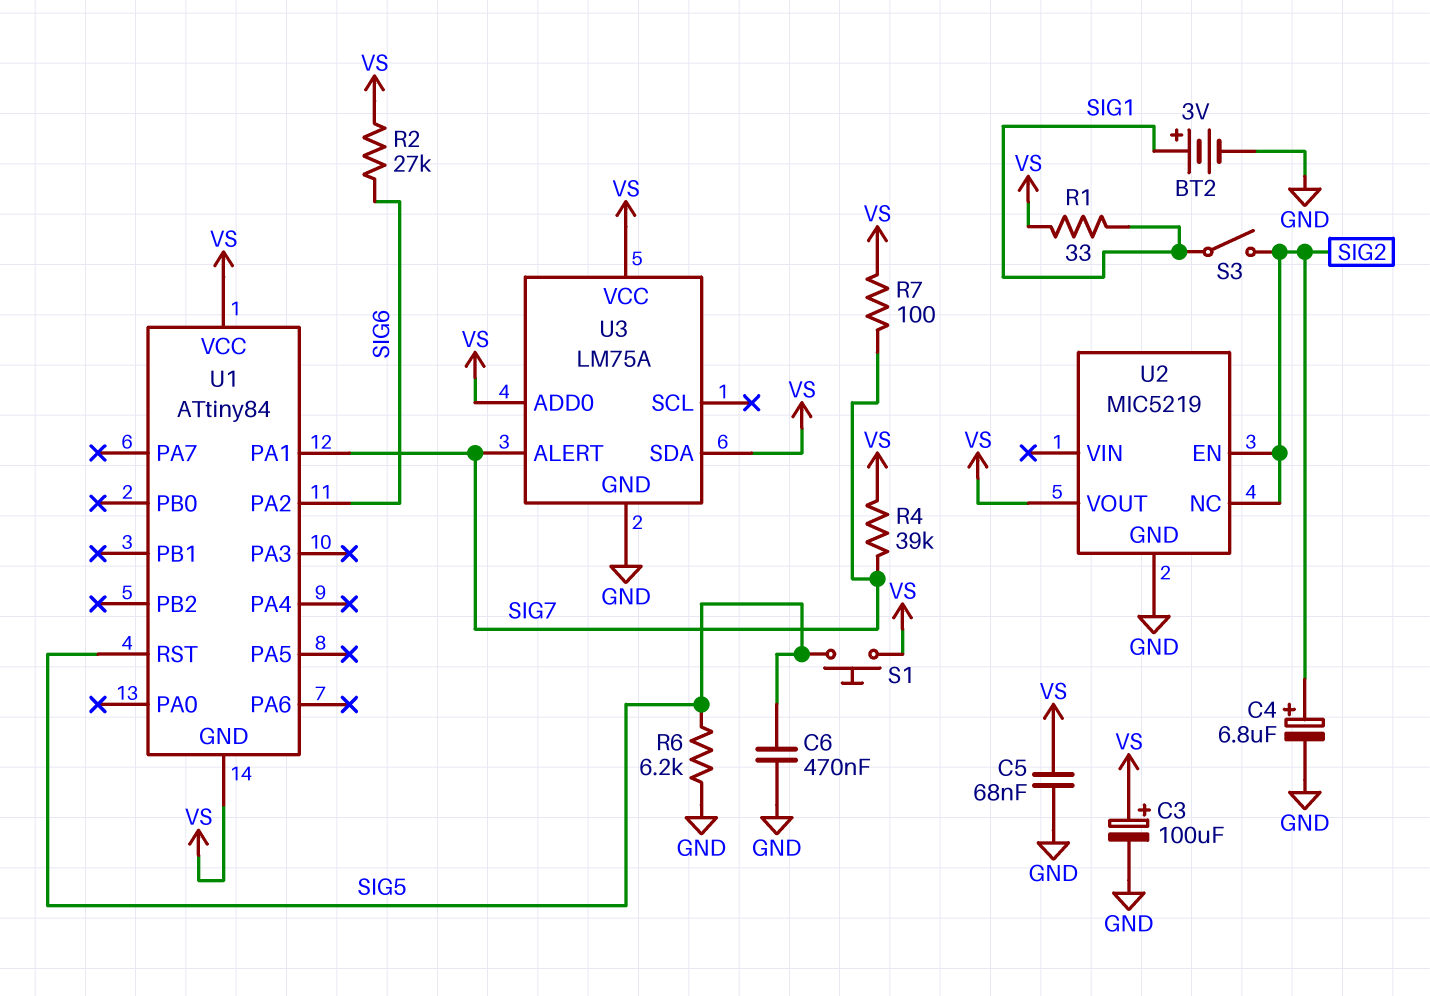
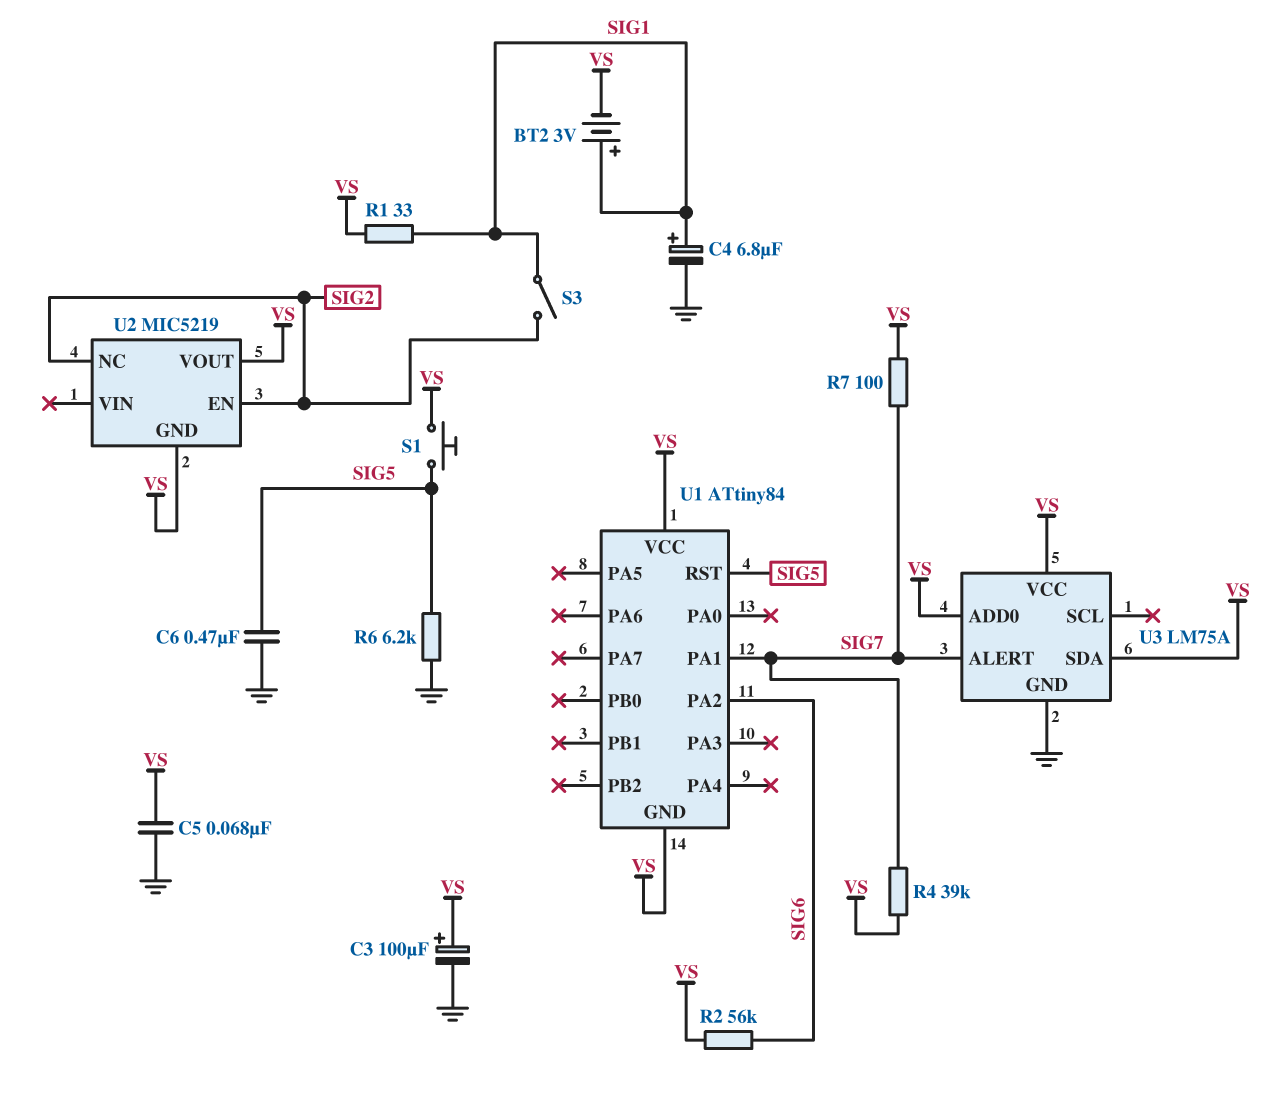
BT2: 3V (plus SIG1, minus GND) -> 3V (plus SIG1, minus VS)
C4: 6.8uF (plus SIG2, minus GND) -> 6.8uF (plus SIG1, minus GND)
R2: 27k (SIG6, VS) -> 56k (SIG6, VS)
U2 pin GND: GND -> VS

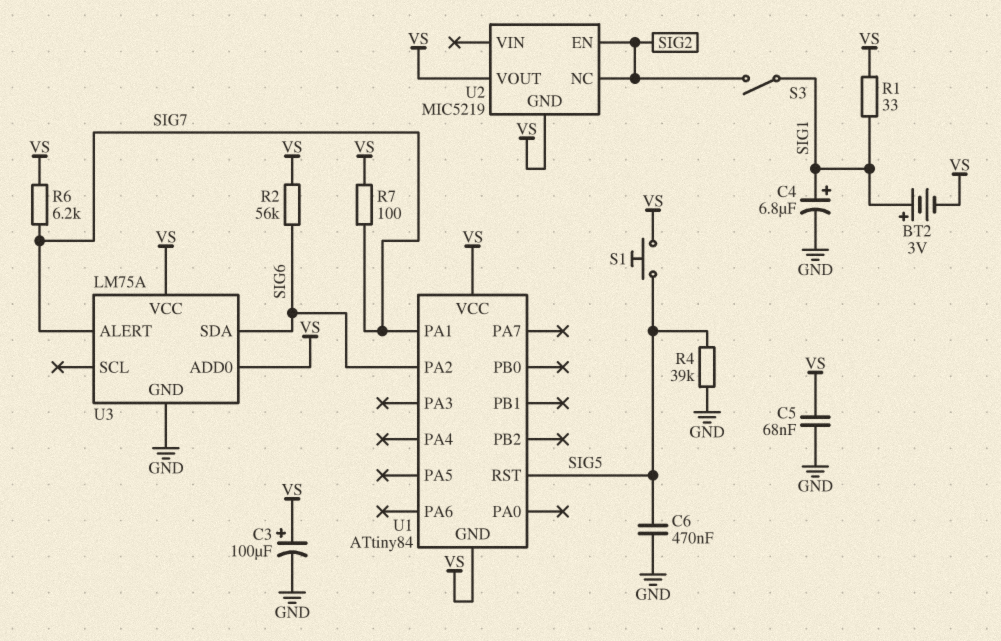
R4: 39k (SIG7, VS) -> 39k (GND, SIG5)
R6: 6.2k (GND, SIG5) -> 6.2k (SIG7, VS)
U3 pin SDA: VS -> SIG6

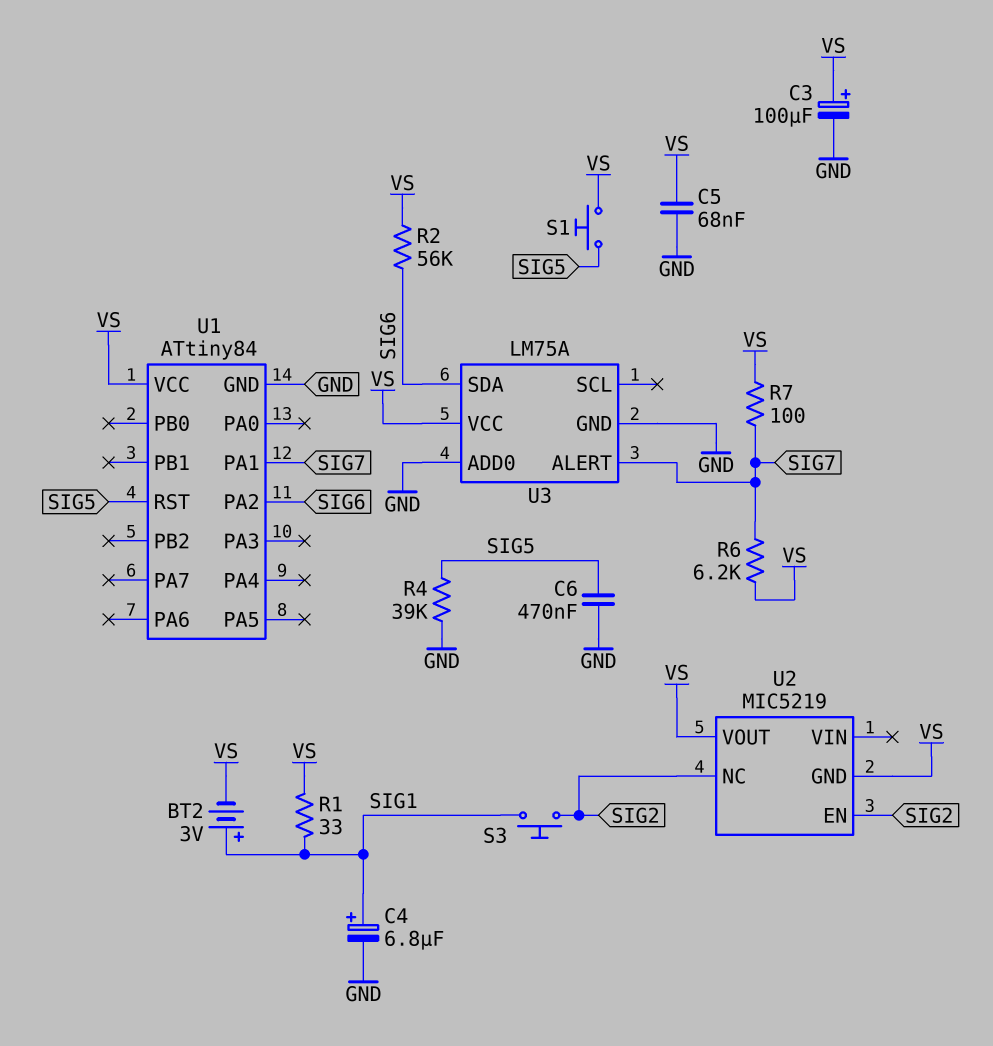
S3: switch (SIG1, SIG2) -> button (SIG1, SIG2)
U1 pin GND: VS -> GND
U3 pin ADD0: VS -> GND

